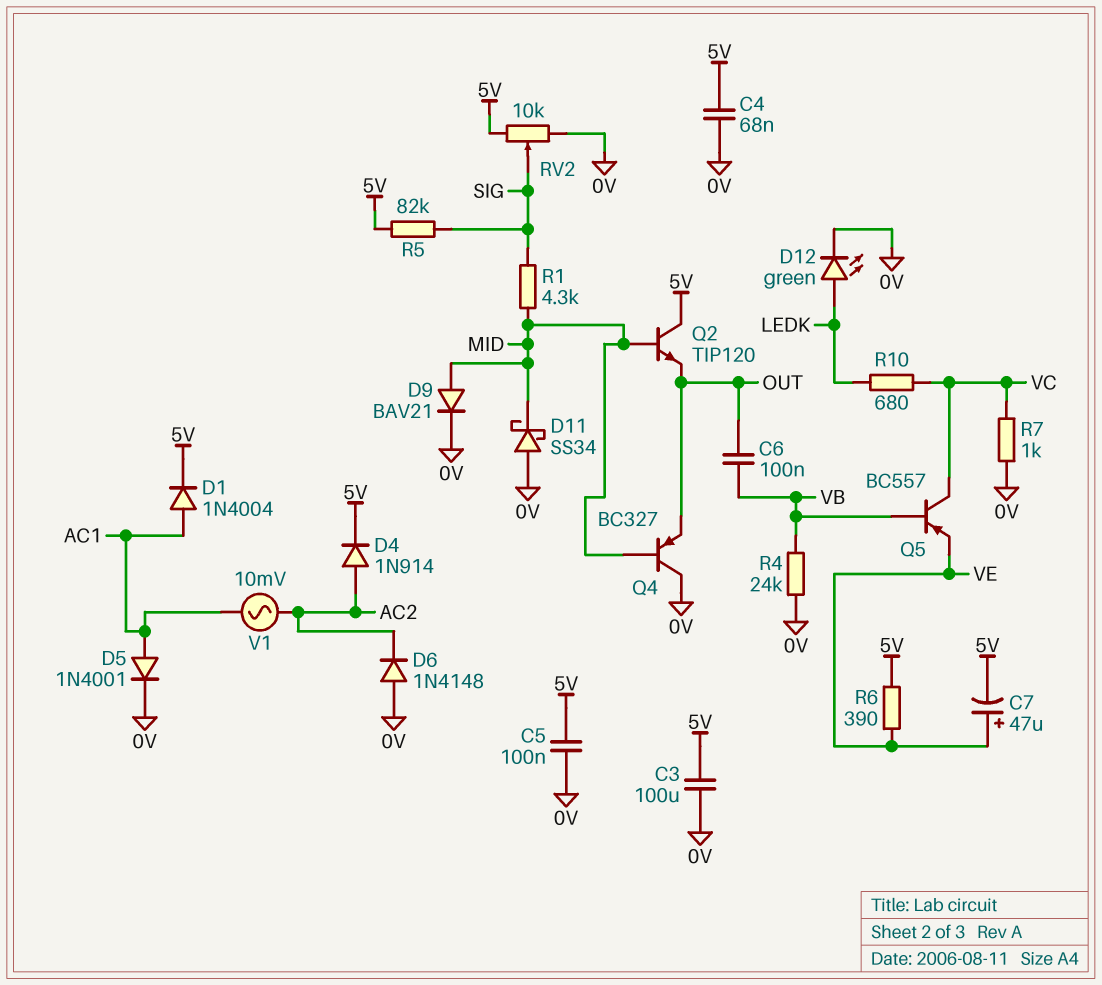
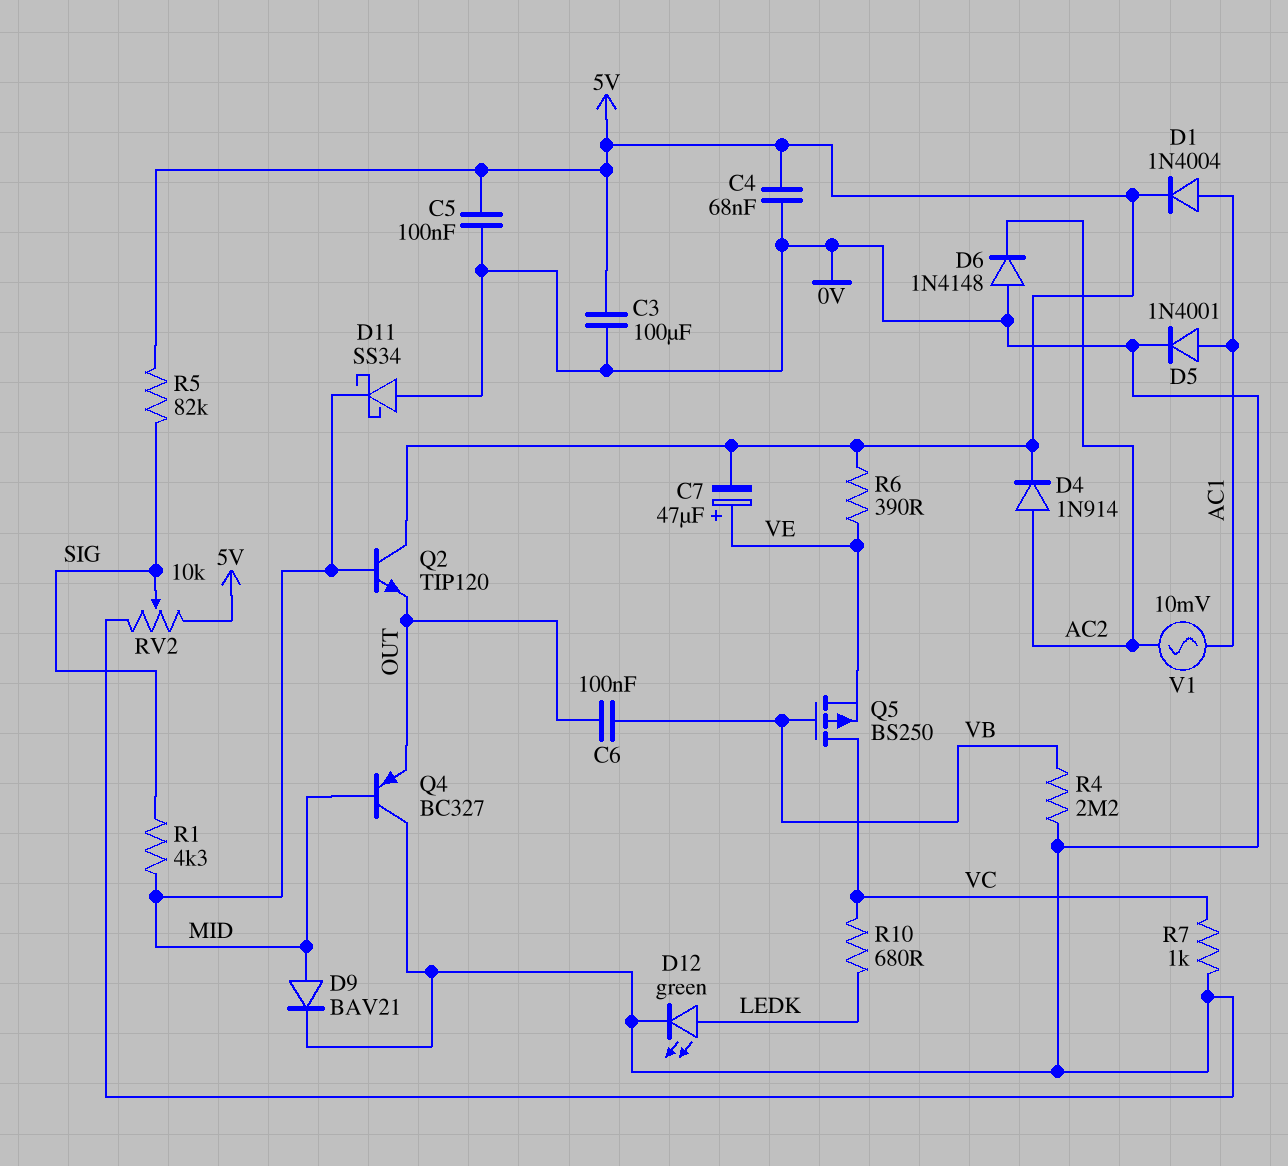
Q5: PNP BC557 (B VB, C VC, E VE) -> PMOS BS250 (G VB, D VC, S VE)
R4: 24k (0V, VB) -> 2.2M (0V, VB)

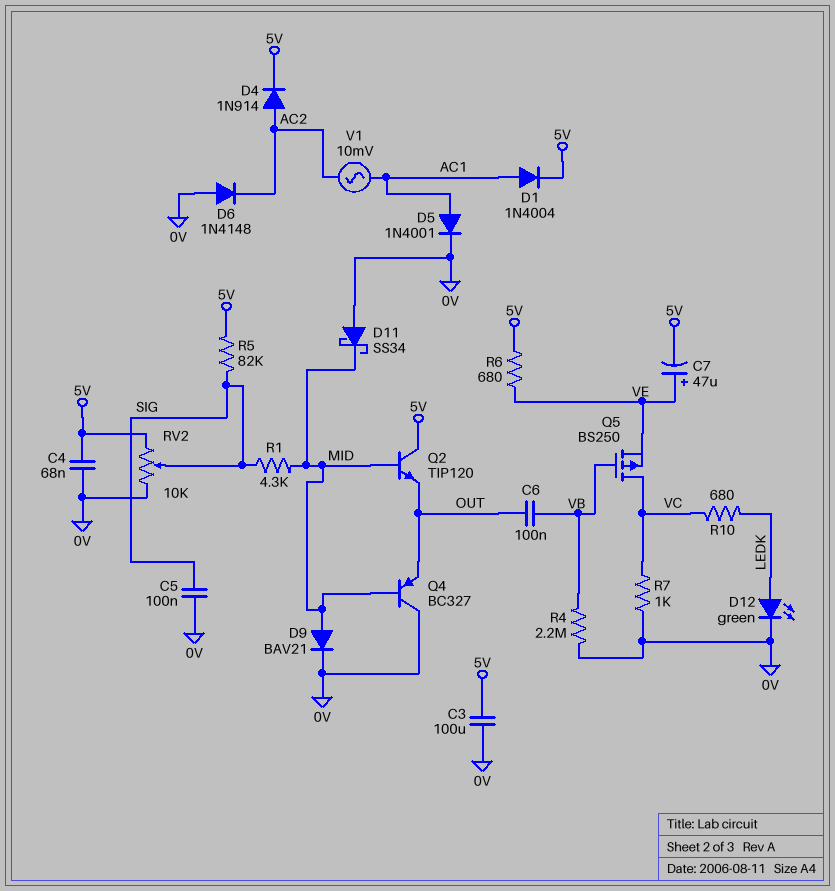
C5: 100nF (0V, 5V) -> 100nF (0V, SIG)
R6: 390 (5V, VE) -> 680 (5V, VE)

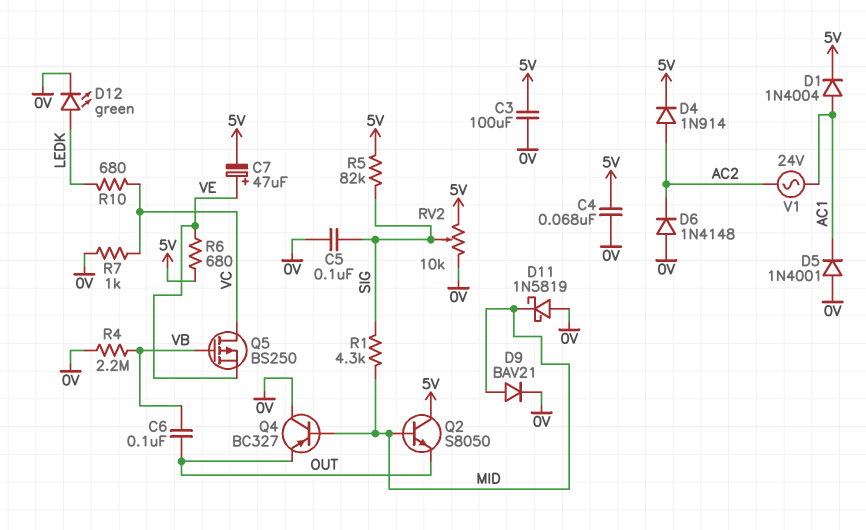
D5: diode 1N4001 (A AC1, K 0V) -> diode 1N4001 (A 0V, K AC1)
D11: schottky SS34 (A 0V, K MID) -> schottky 1N5819 (A 0V, K MID)
Q2: NPN TIP120 (B MID, C 5V, E OUT) -> NPN S8050 (B MID, C 5V, E OUT)
V1: AC 10mV (AC1, AC2) -> AC 24V (AC1, AC2)

